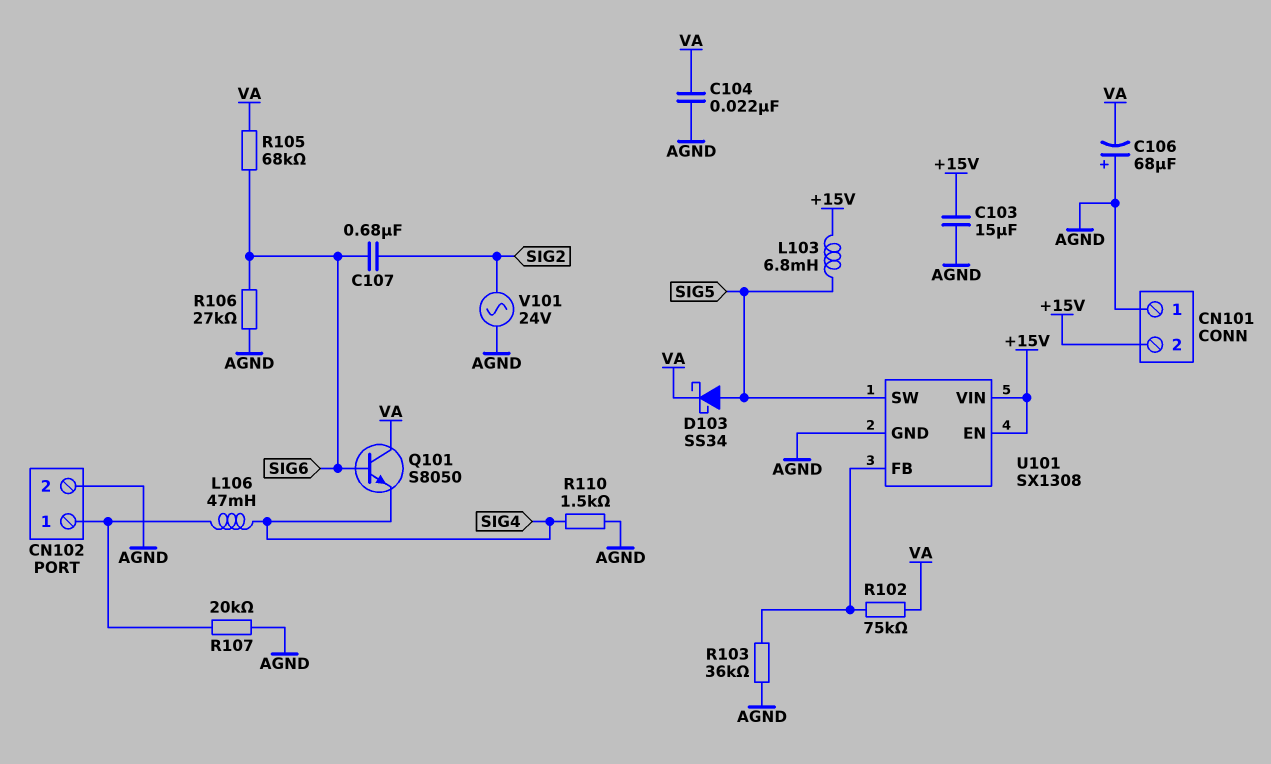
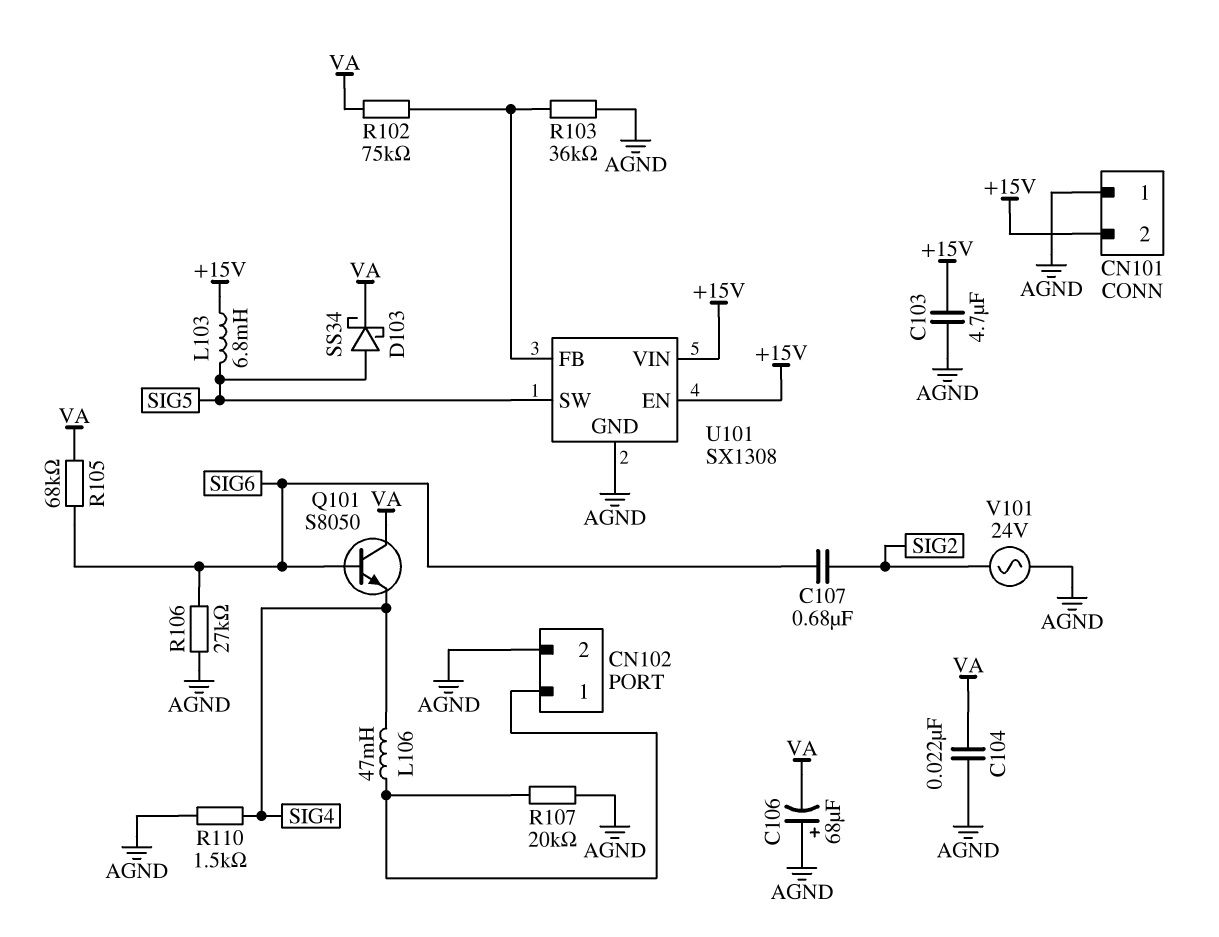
C103: 15uF (+15V, AGND) -> 4.7uF (+15V, AGND)

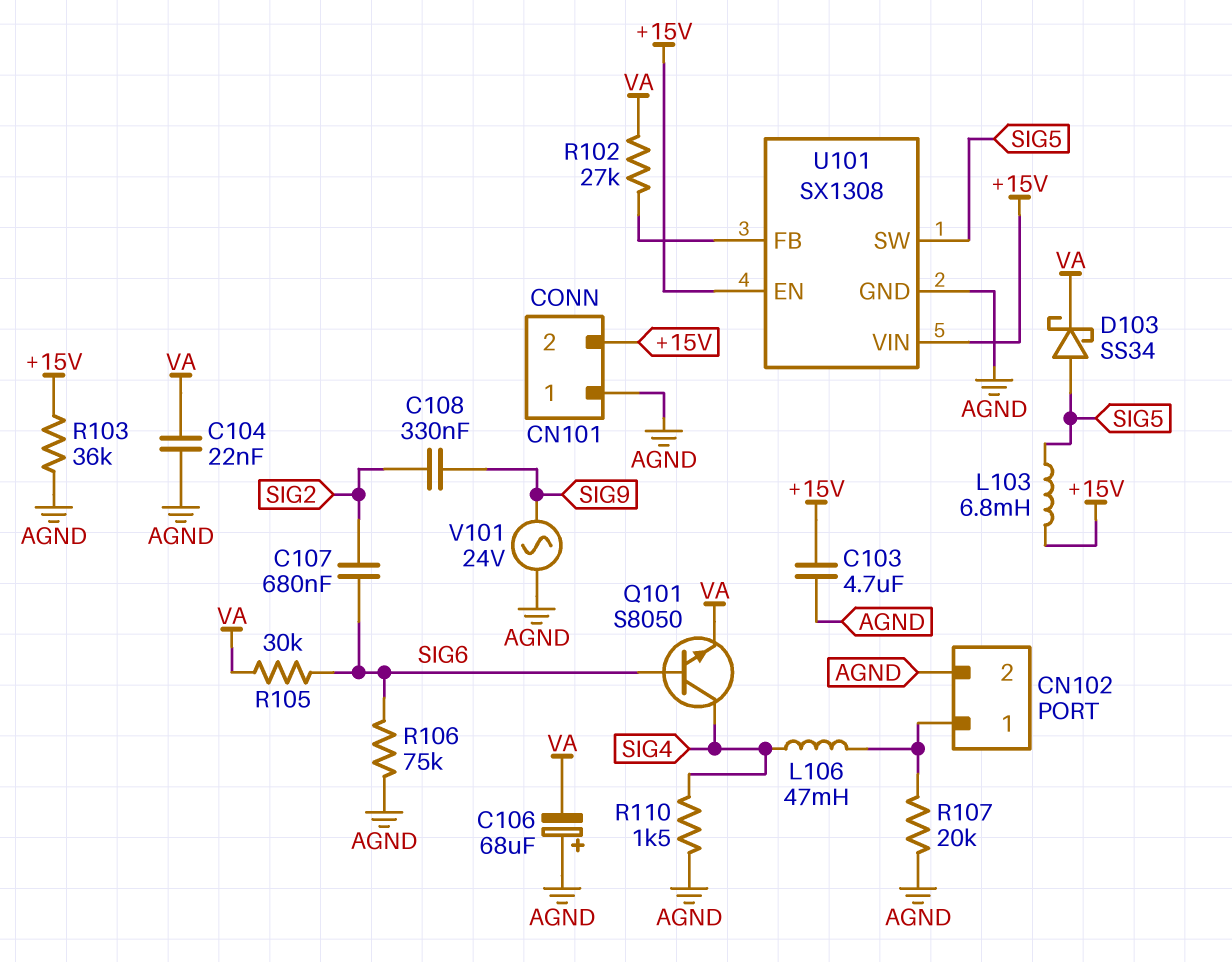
C108: none -> 330nF (SIG2, SIG9)
Q101: NPN S8050 (B SIG6, C VA, E SIG4) -> NPN S8050 (B SIG6, C SIG4, E VA)
R102: 75k (U101/FB, VA) -> 27k (U101/FB, VA)
R103: 36k (AGND, U101/FB) -> 36k (+15V, AGND)
R105: 68k (SIG6, VA) -> 30k (SIG6, VA)
R106: 27k (AGND, SIG6) -> 75k (AGND, SIG6)
V101: AC 24V (AGND, SIG2) -> AC 24V (AGND, SIG9)

